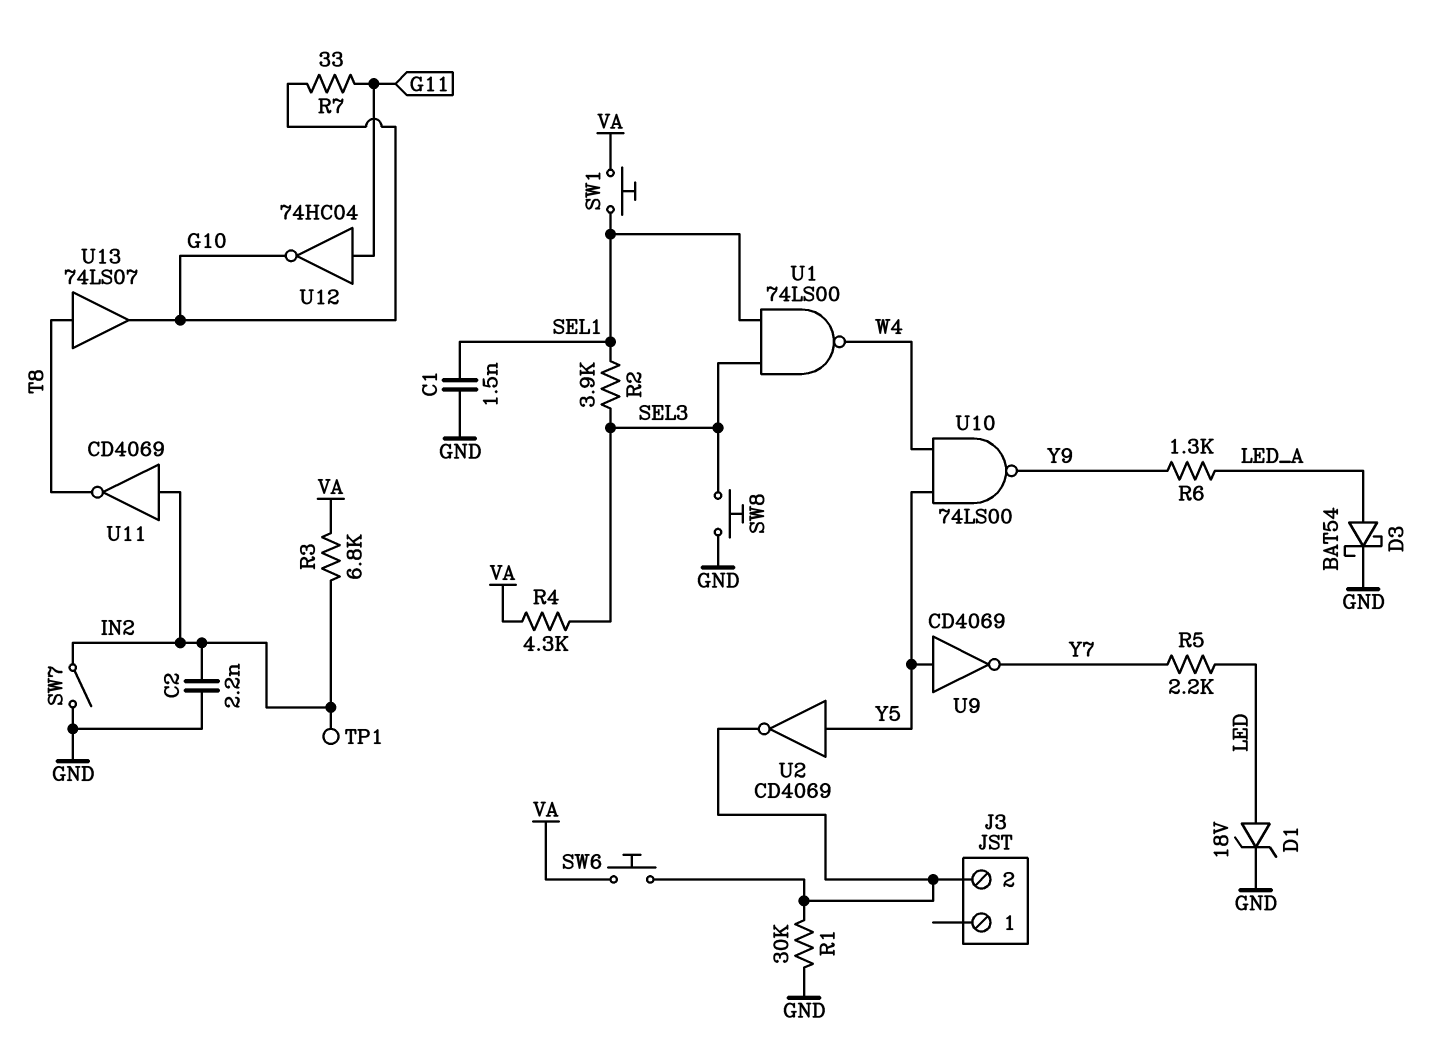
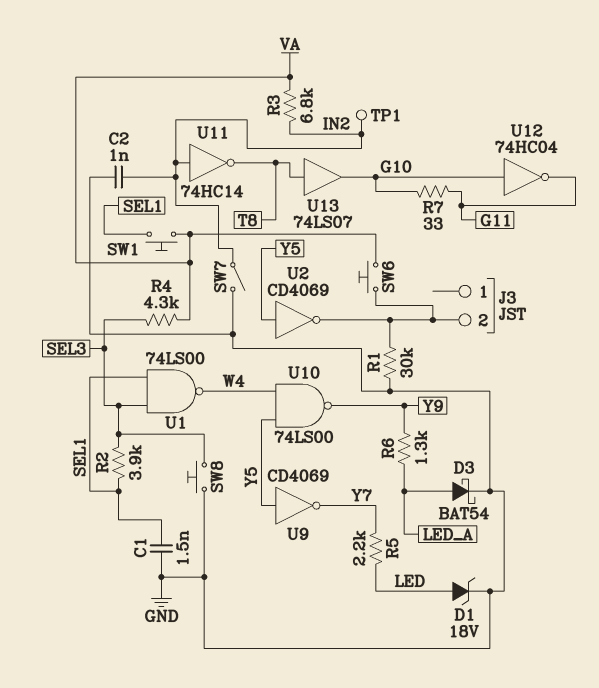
C2: 2.2nF (GND, IN2) -> 1nF (GND, IN2)
U11: NOT CD4069 (in IN2, out T8) -> NOT 74HC14 (in IN2, out T8)
U12: NOT 74HC04 (in G11, out G10) -> NOT 74HC04 (in G10, out G11)

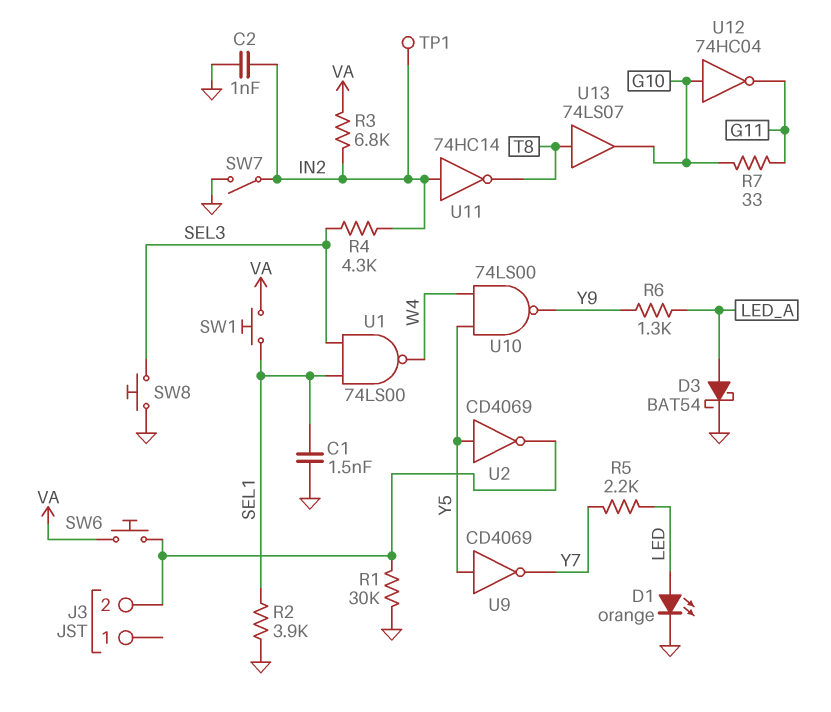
D1: zener 18V (A LED, K GND) -> LED orange (A LED, K GND)
R2: 3.9k (SEL1, SEL3) -> 3.9k (GND, SEL1)
R4: 4.3k (SEL3, VA) -> 4.3k (IN2, SEL3)

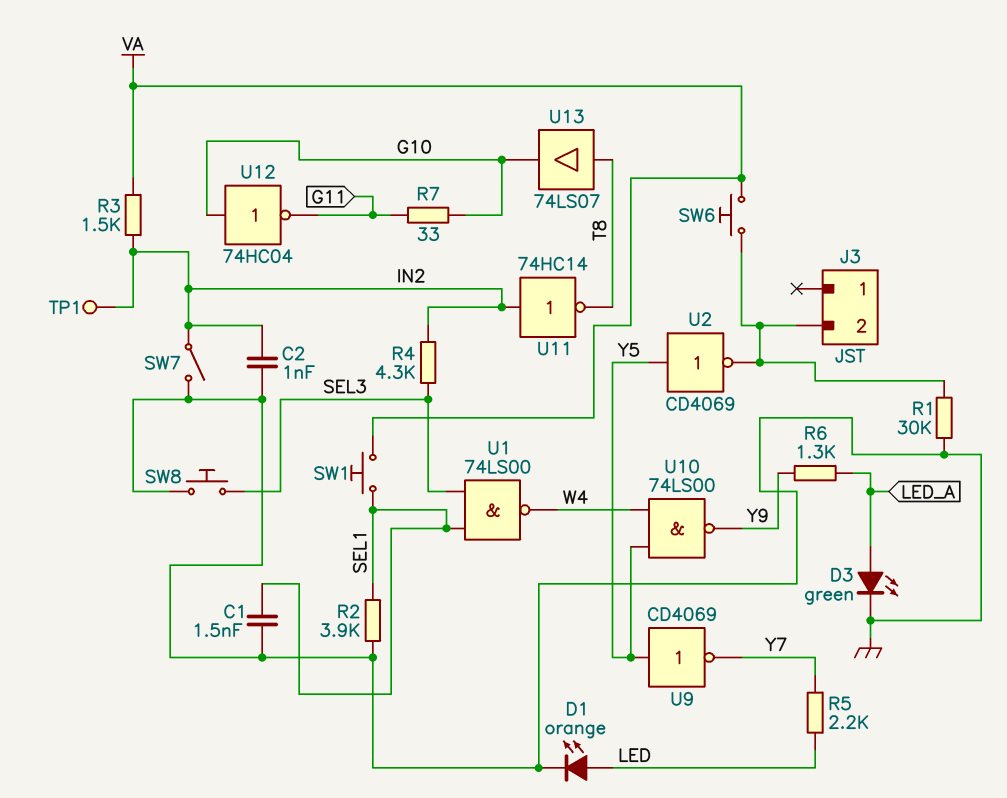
D3: schottky BAT54 (A LED_A, K GND) -> LED green (A LED_A, K GND)
R3: 6.8k (IN2, VA) -> 1.5k (IN2, VA)

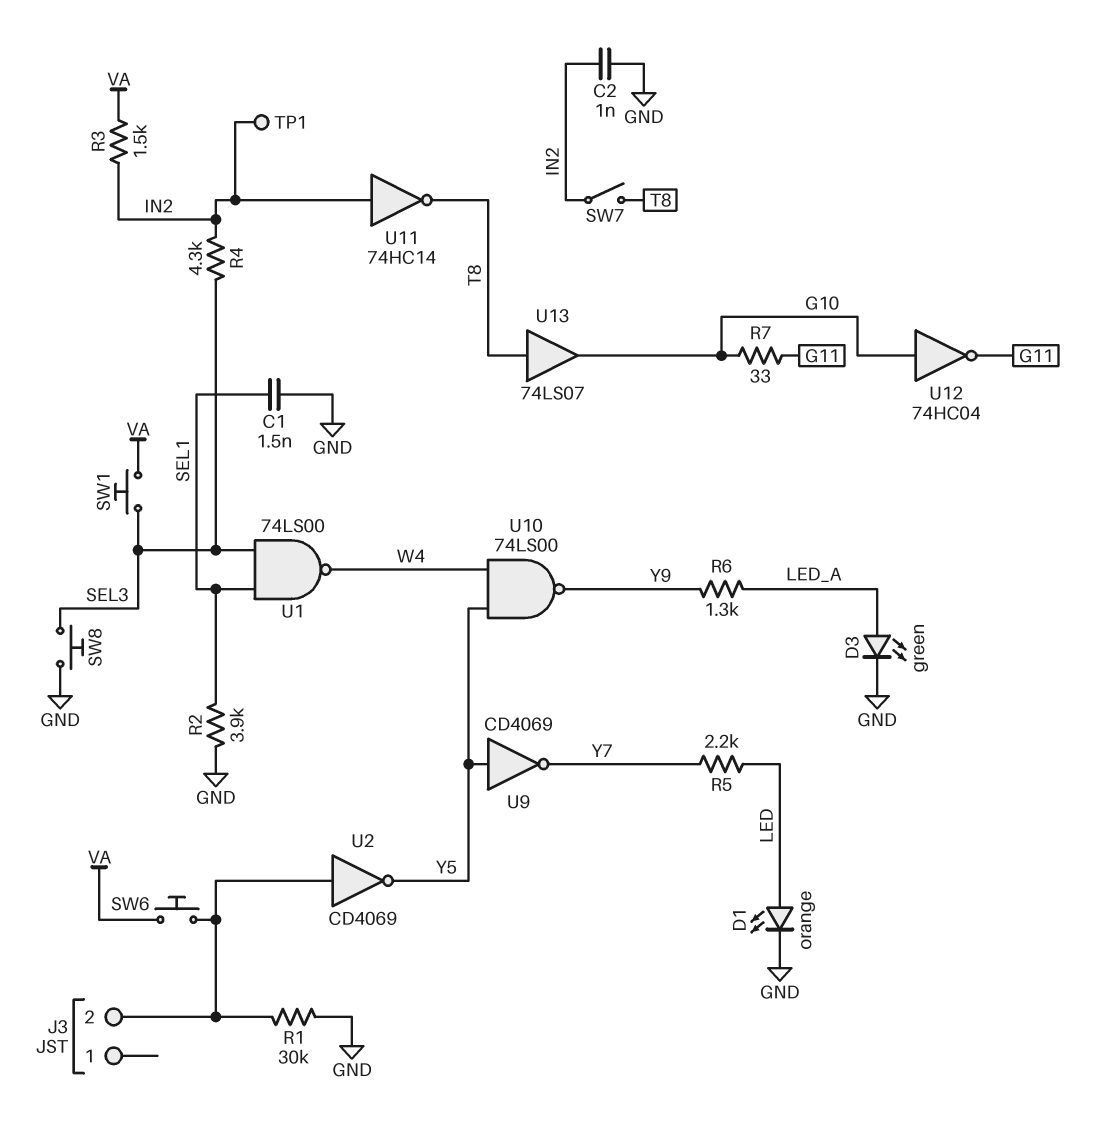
SW1: button (SEL1, VA) -> button (SEL3, VA)
SW7: switch (GND, IN2) -> switch (IN2, T8)
U2: NOT CD4069 (in Y5, out J3/2) -> NOT CD4069 (in J3/2, out Y5)

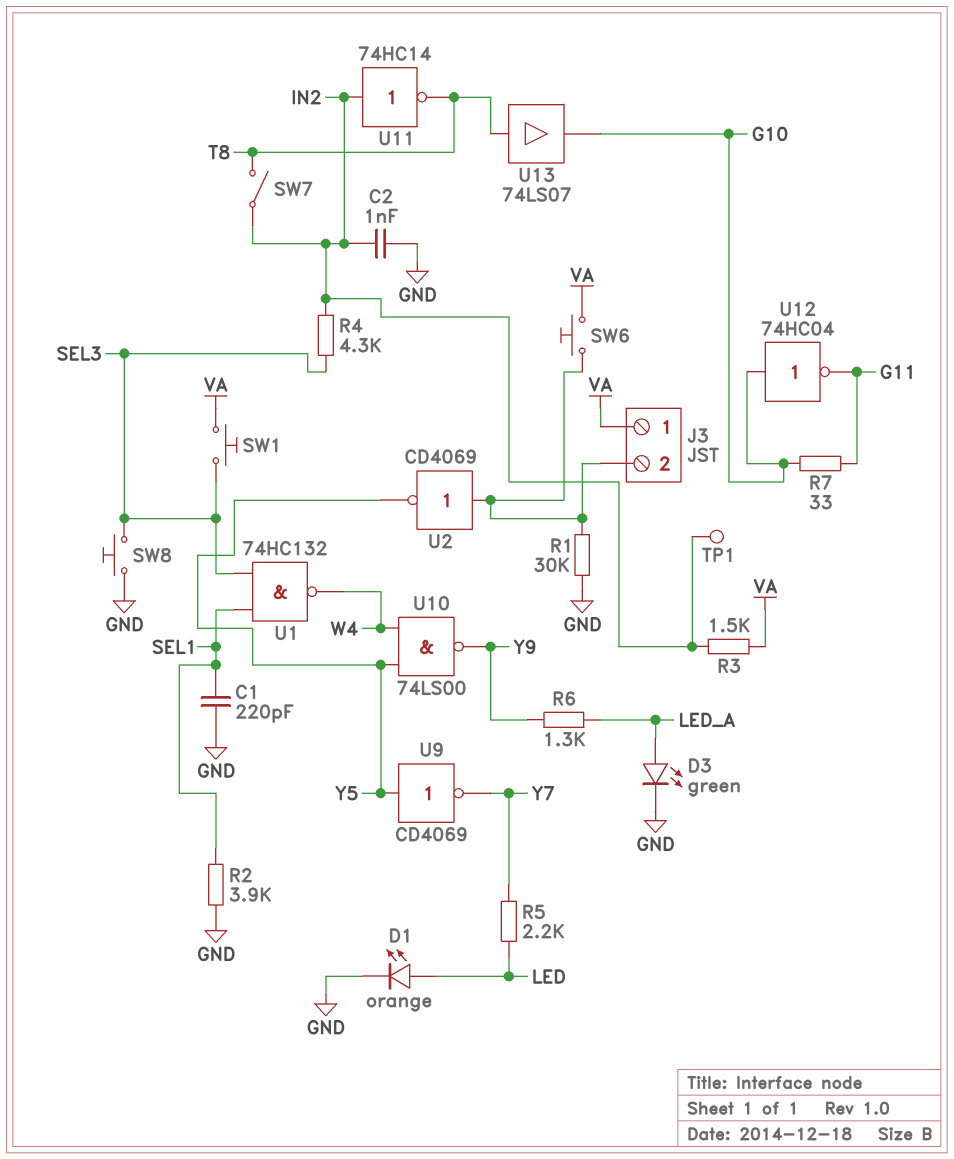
C1: 1.5nF (GND, SEL1) -> 220pF (GND, SEL1)
J3 pin 1: none -> VA
U1: NAND 74LS00 (in SEL1, in SEL3, out W4) -> NAND 74HC132 (in SEL1, in SEL3, out W4)

